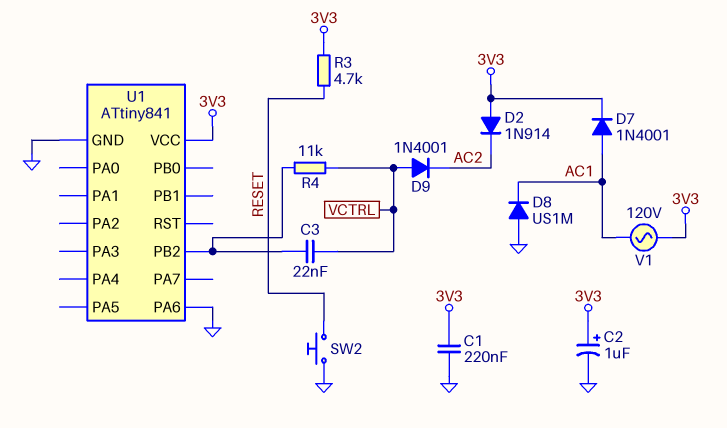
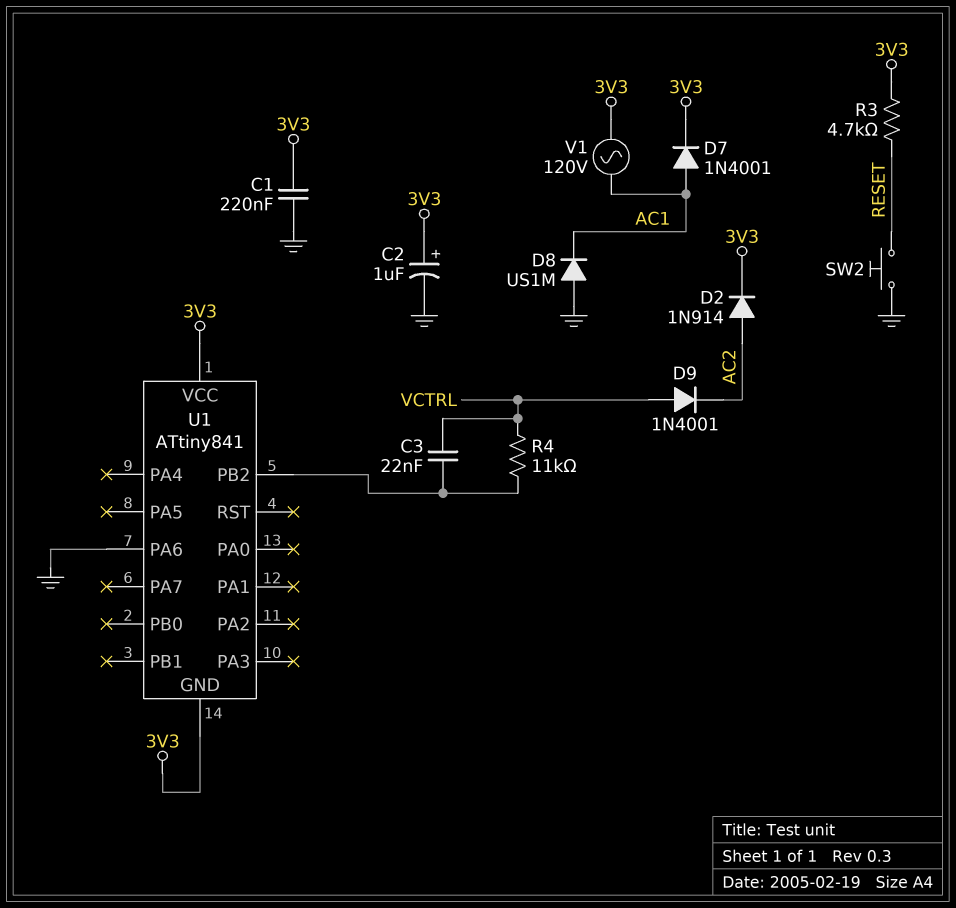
D2: diode 1N914 (A 3V3, K AC2) -> diode 1N914 (A AC2, K 3V3)
U1 pin GND: GND -> 3V3

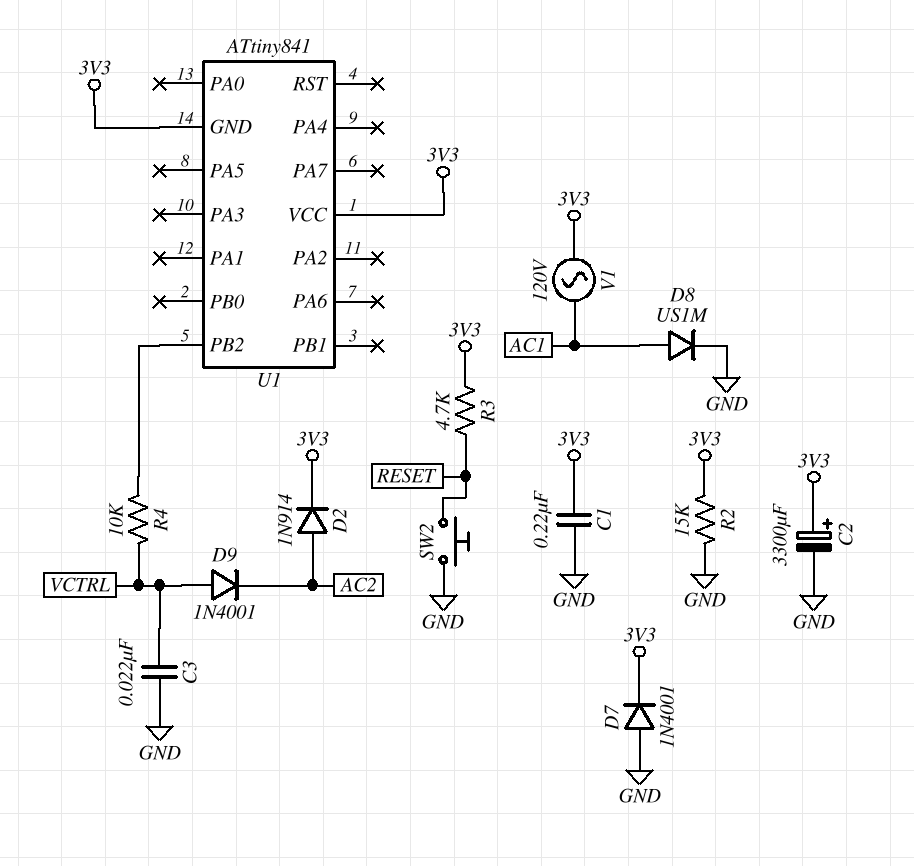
C2: 1uF (plus 3V3, minus GND) -> 3300uF (plus 3V3, minus GND)
C3: 22nF (U1/PB2, VCTRL) -> 22nF (GND, VCTRL)
D7: diode 1N4001 (A AC1, K 3V3) -> diode 1N4001 (A GND, K 3V3)
D8: diode US1M (A GND, K AC1) -> diode US1M (A AC1, K GND)
R2: none -> 15k (3V3, GND)
R4: 11k (U1/PB2, VCTRL) -> 10k (U1/PB2, VCTRL)
U1 pin PA6: GND -> none

